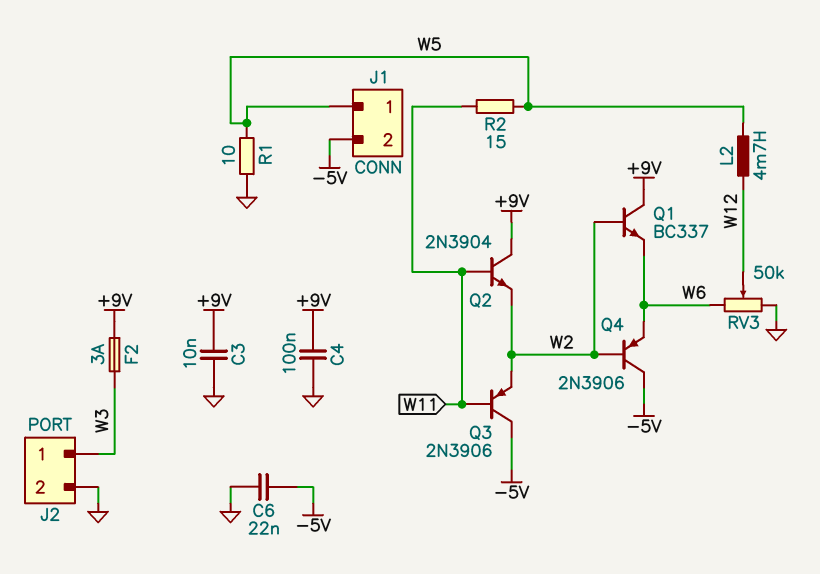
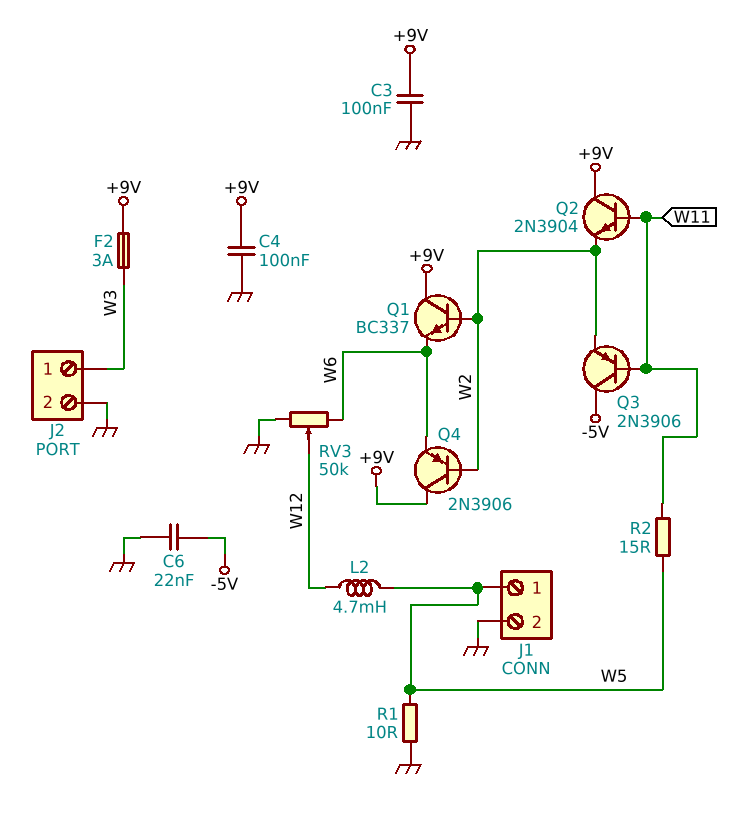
C3: 10nF (+9V, GND) -> 100nF (+9V, GND)
J1 pin 2: -5V -> GND
Q4: PNP 2N3906 (B W2, C -5V, E W6) -> PNP 2N3906 (B W2, C +9V, E W6)

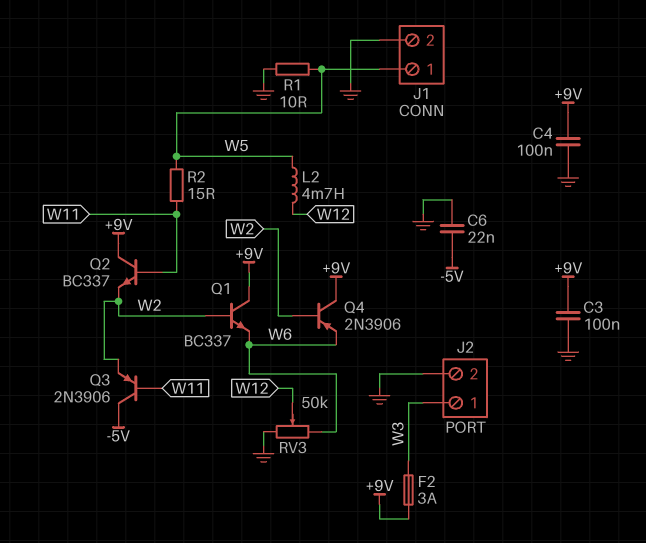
Q2: NPN 2N3904 (B W11, C +9V, E W2) -> NPN BC337 (B W11, C +9V, E W2)

